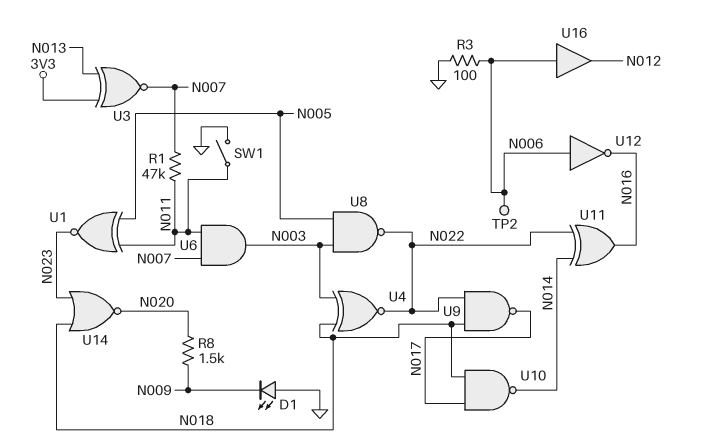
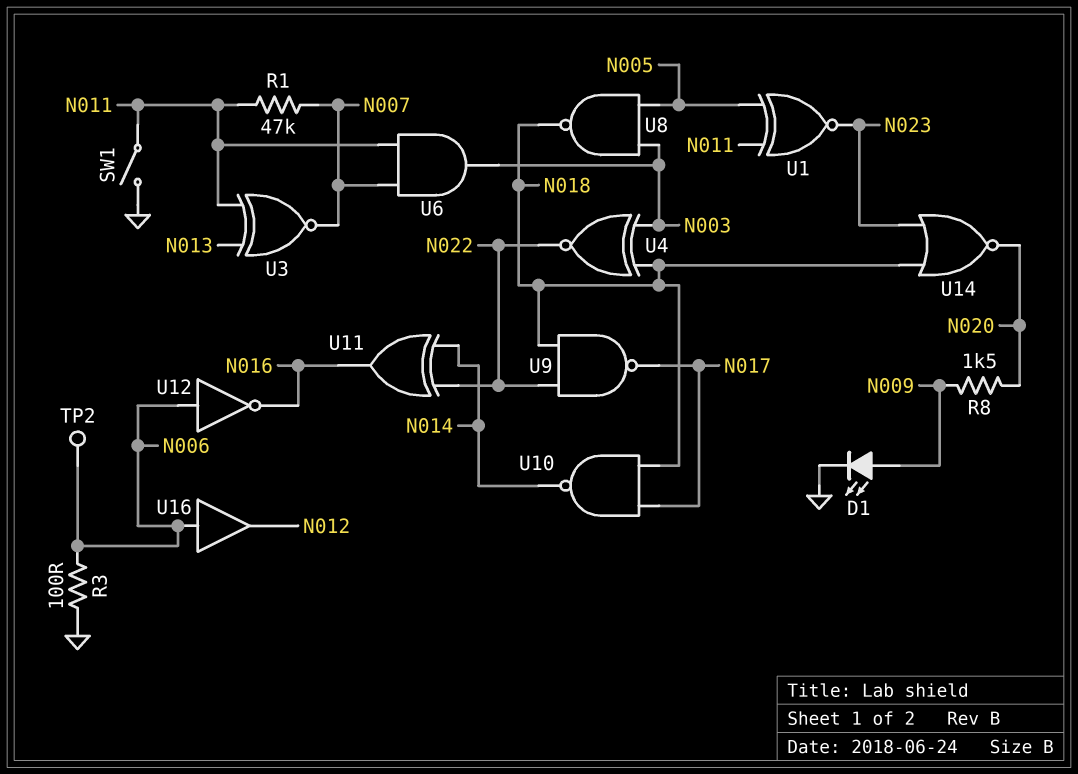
D1: LED (A GND, K N009) -> LED (A N009, K GND)
U3: XNOR (in 3V3, in N013, out N007) -> XNOR (in N011, in N013, out N007)
U8: NAND (in N003, in N005, out N022) -> NAND (in N003, in N005, out N018)

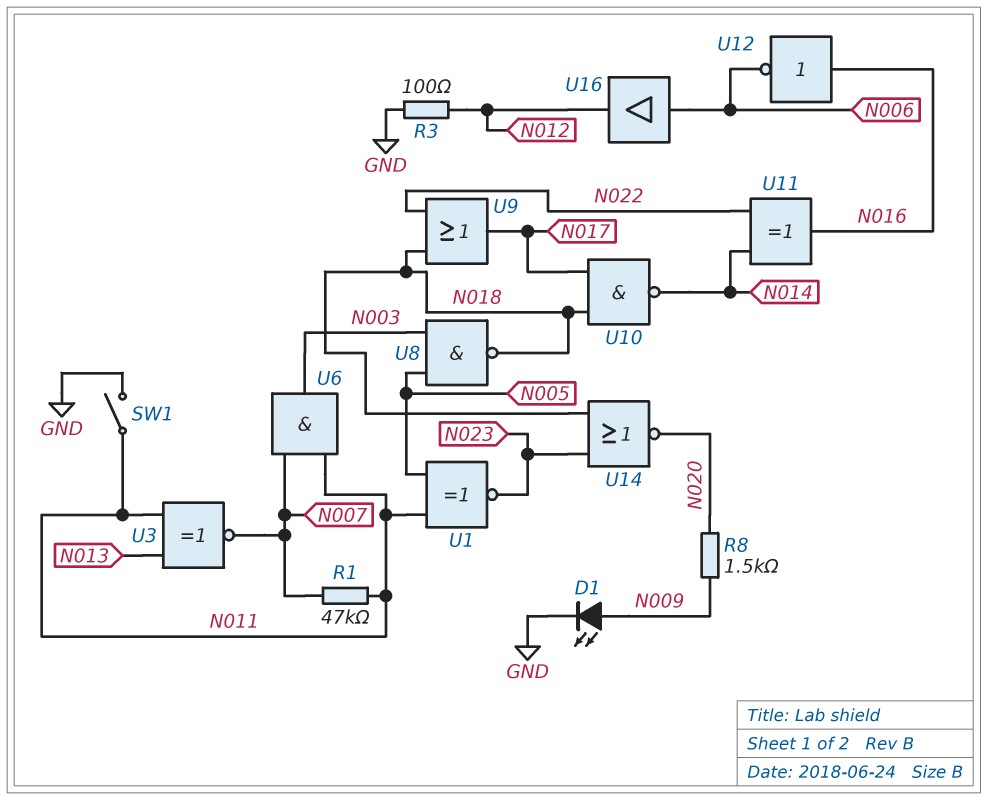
R3: 100 (GND, N006) -> 100 (GND, N012)
TP2: test point (N006) -> none
U4: XNOR (in N003, in N018, out N022) -> none
U9: NAND (in N018, in N022, out N017) -> OR (in N018, in N022, out N017)
U12: NOT (in N006, out N016) -> NOT (in N016, out N006)

